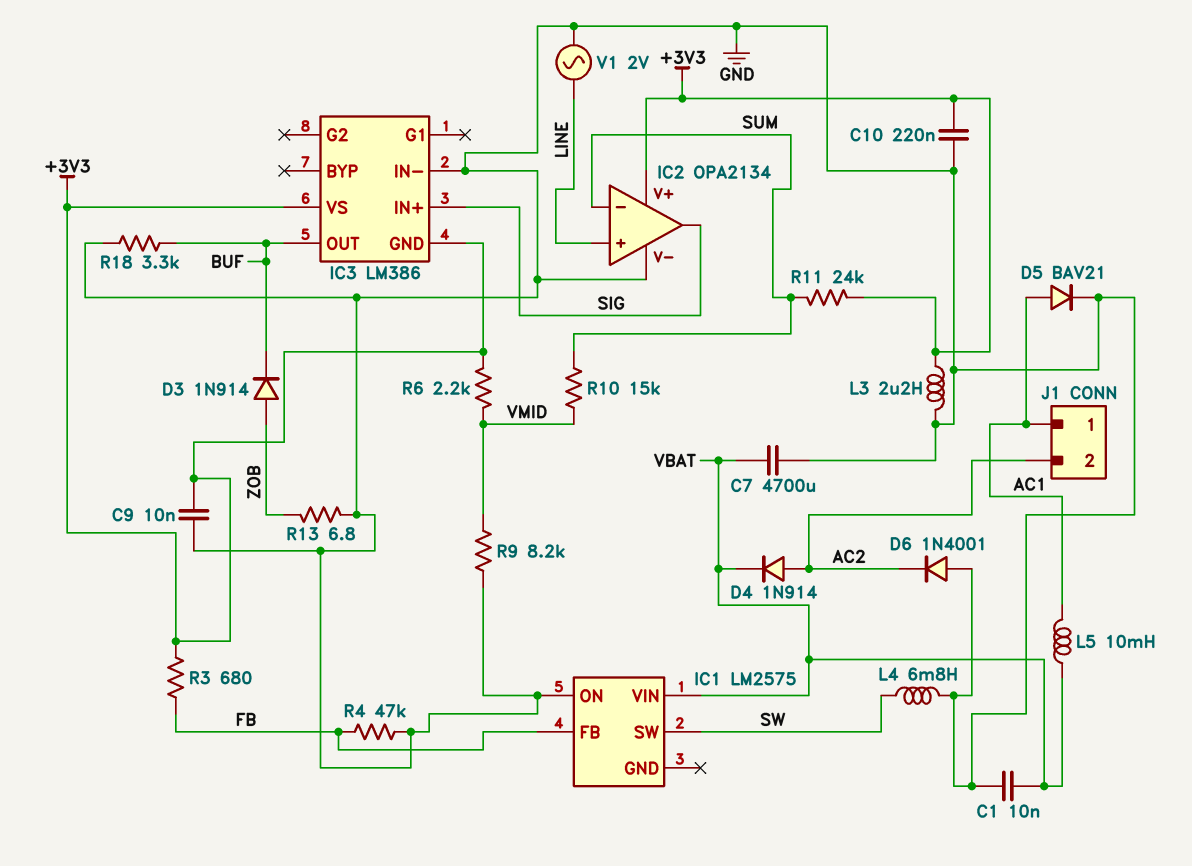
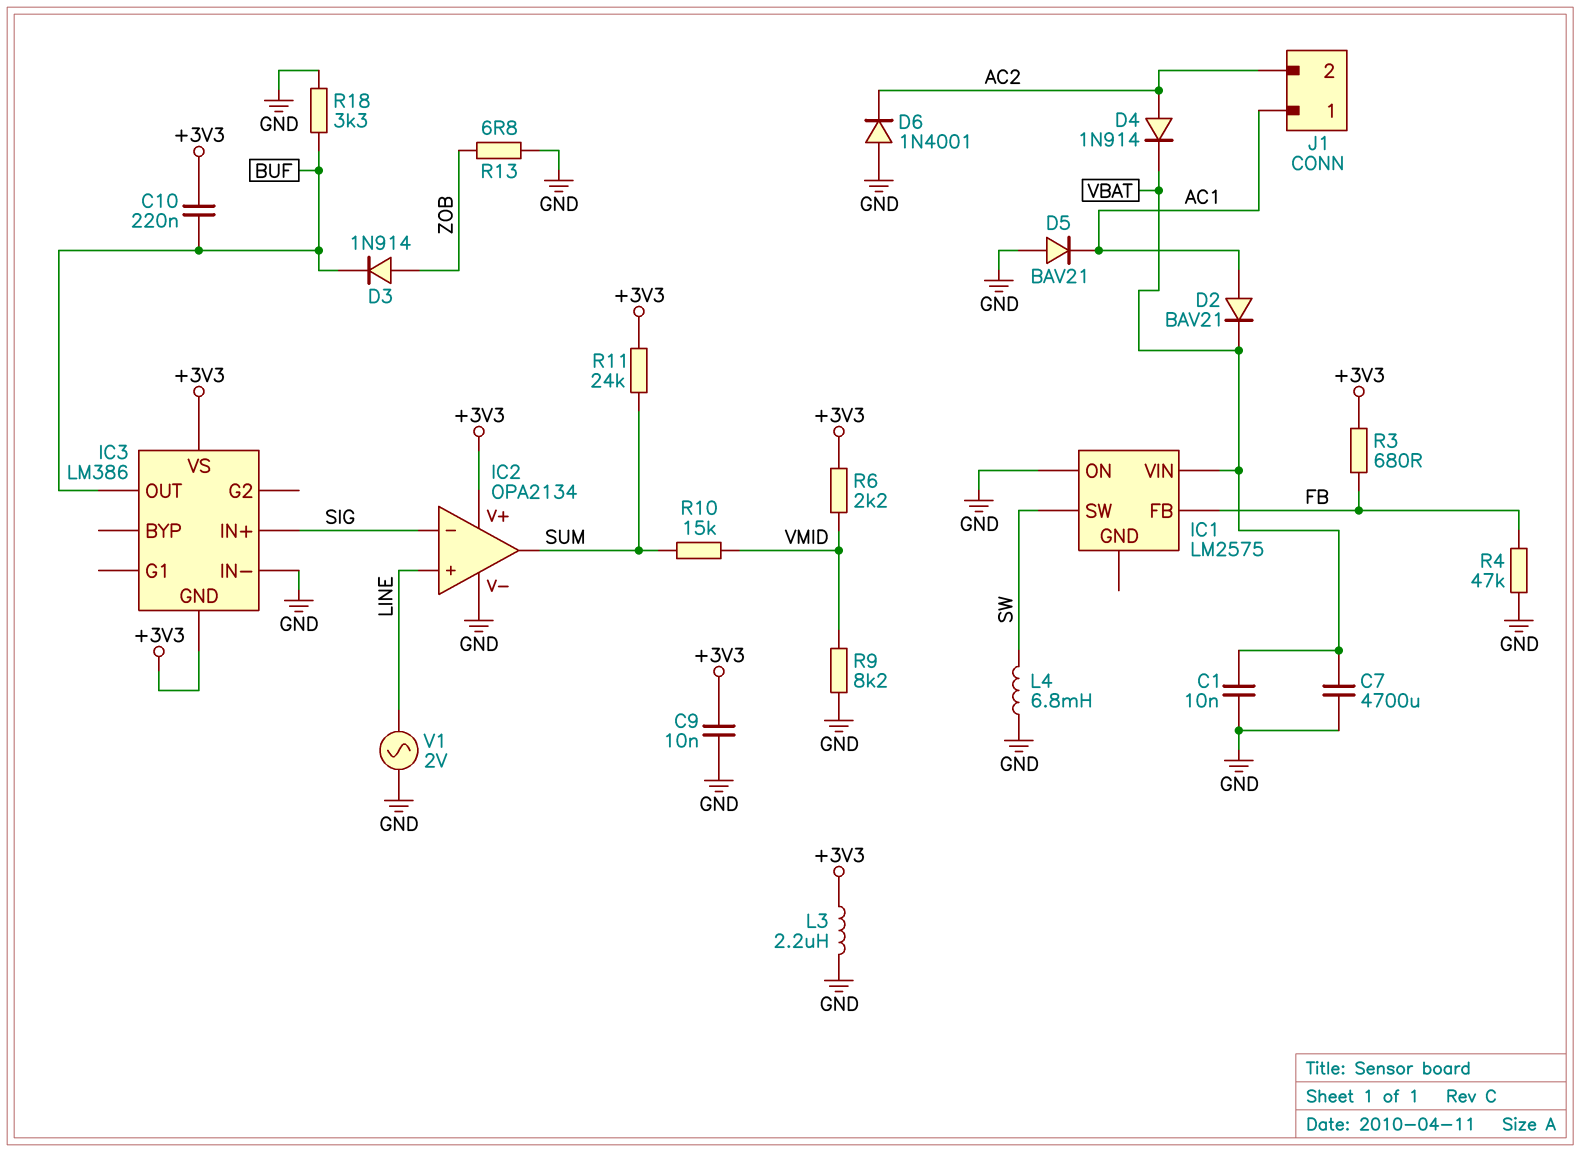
C10: 220nF (+3V3, GND) -> 220nF (+3V3, BUF)
D2: none -> diode BAV21 (A AC1, K VBAT)
D5: diode BAV21 (A AC1, K GND) -> diode BAV21 (A GND, K AC1)
IC2 pin in-: SUM -> SIG
IC2 pin out: SIG -> SUM
L5: 10mH (AC1, VBAT) -> none

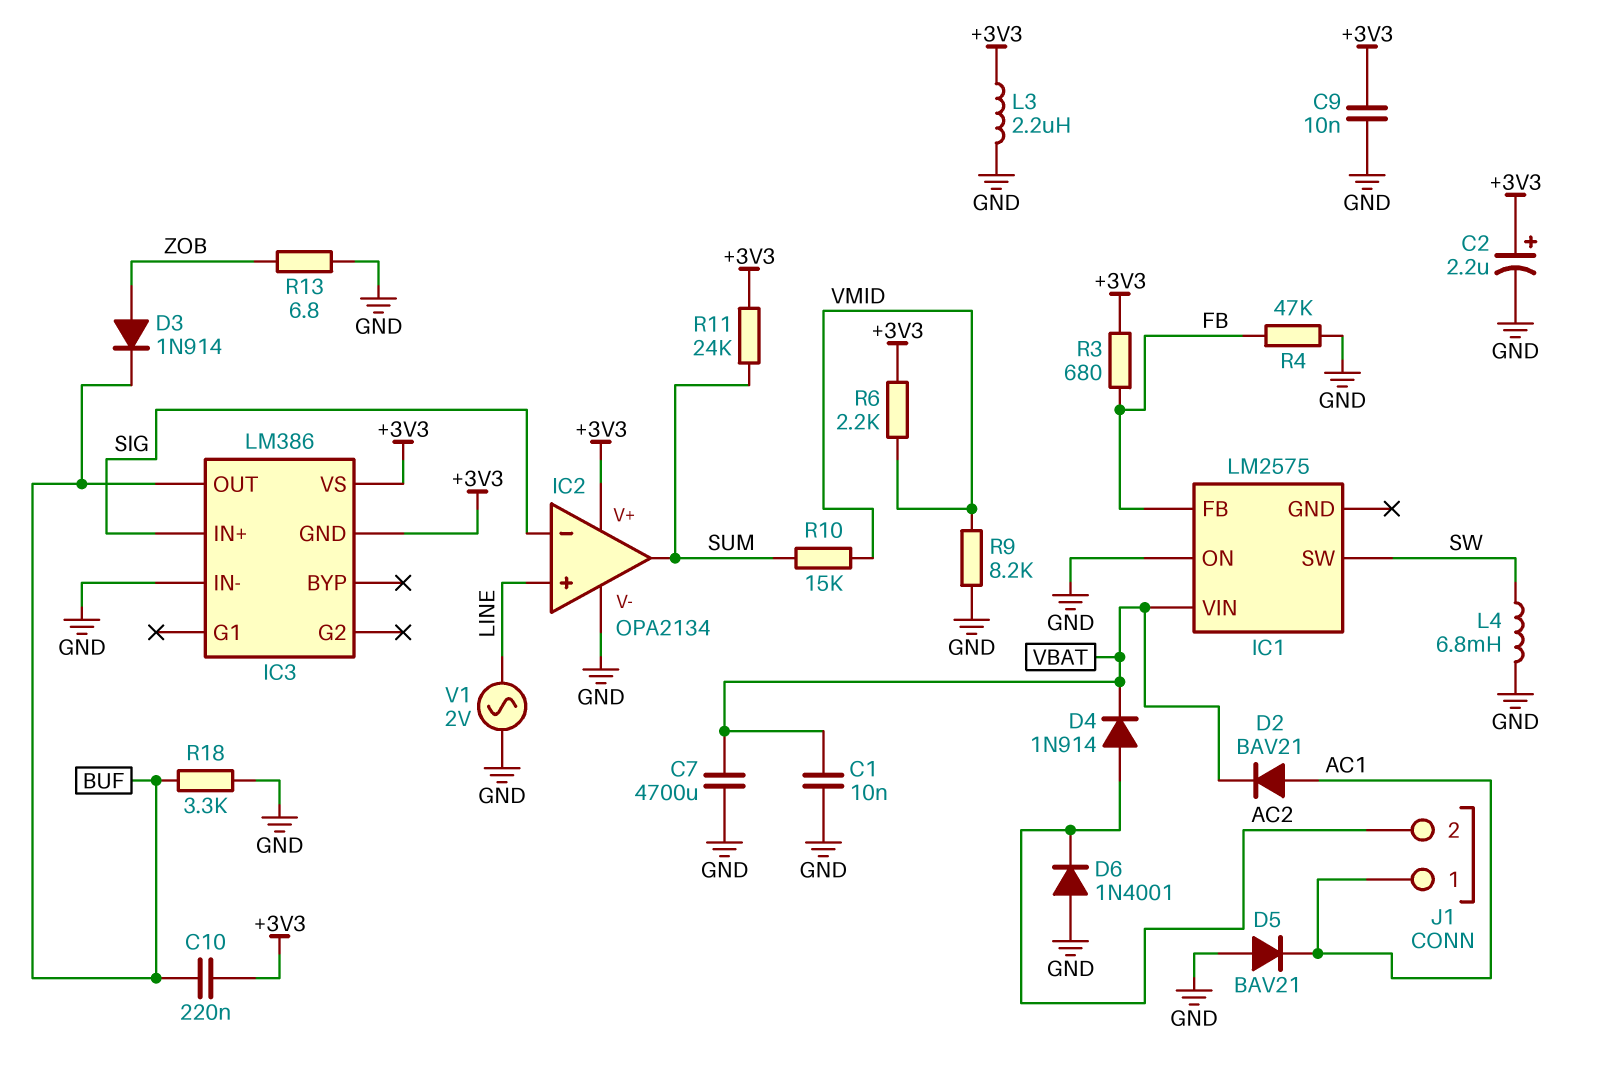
C2: none -> 2.2uF (plus +3V3, minus GND)

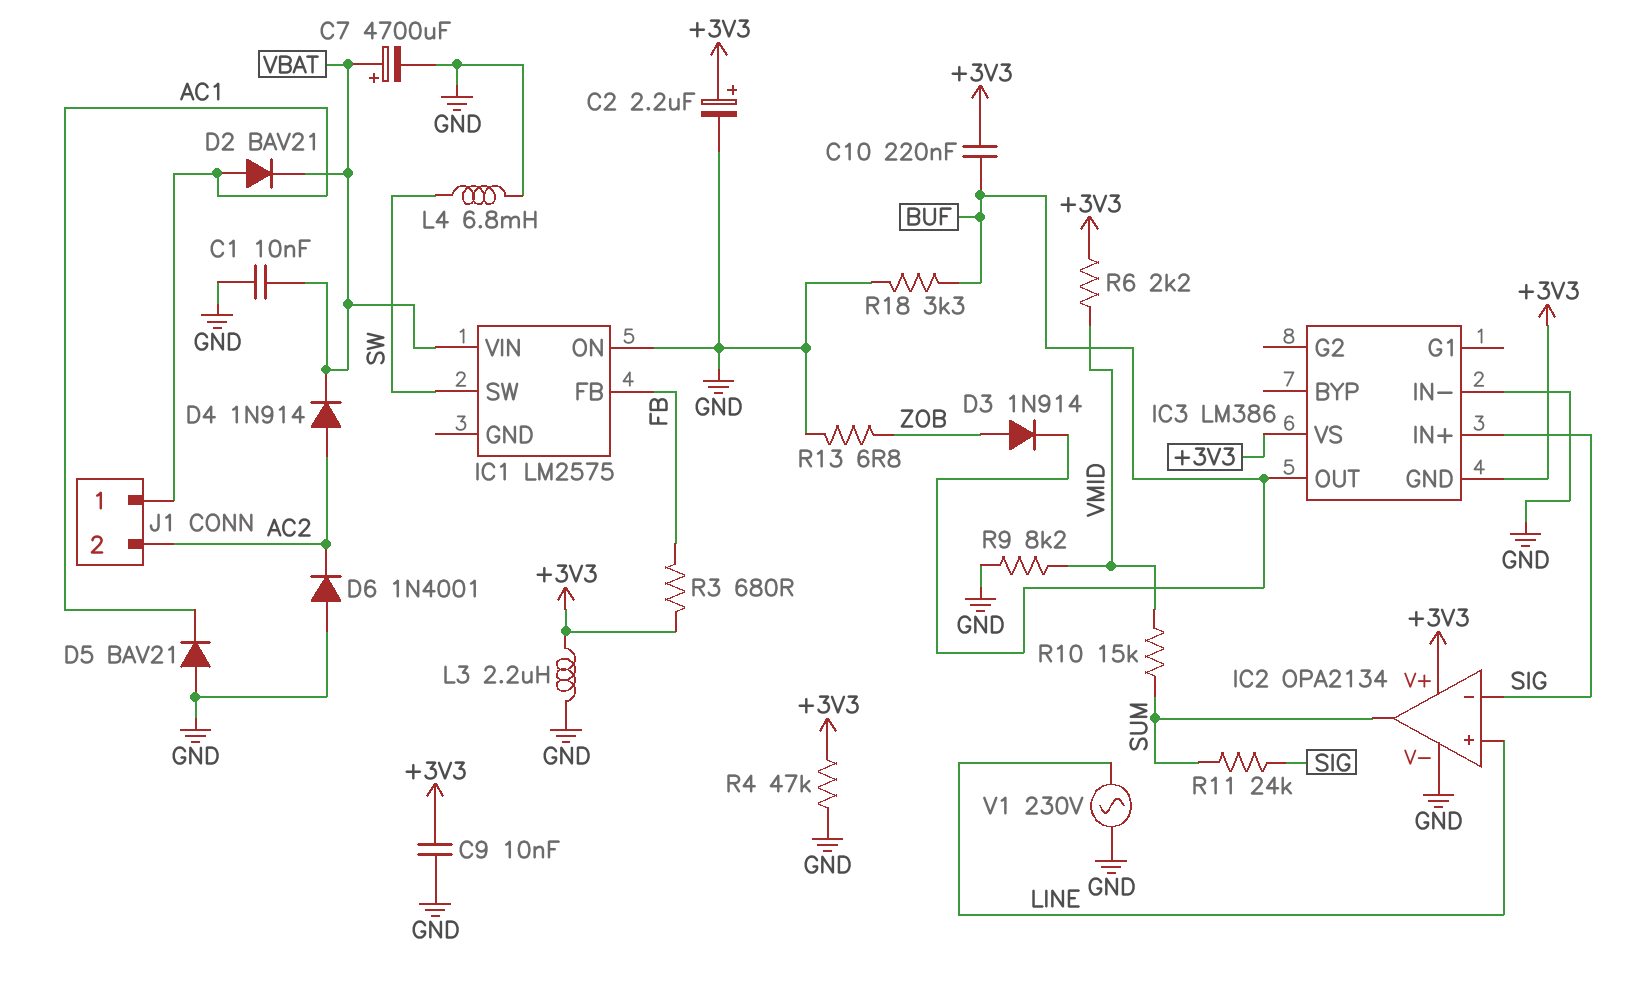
C7: 4700uF (GND, VBAT) -> 4700uF (plus VBAT, minus GND)
R4: 47k (FB, GND) -> 47k (+3V3, GND)
R11: 24k (+3V3, SUM) -> 24k (SIG, SUM)
V1: AC 2V (GND, LINE) -> AC 230V (GND, LINE)

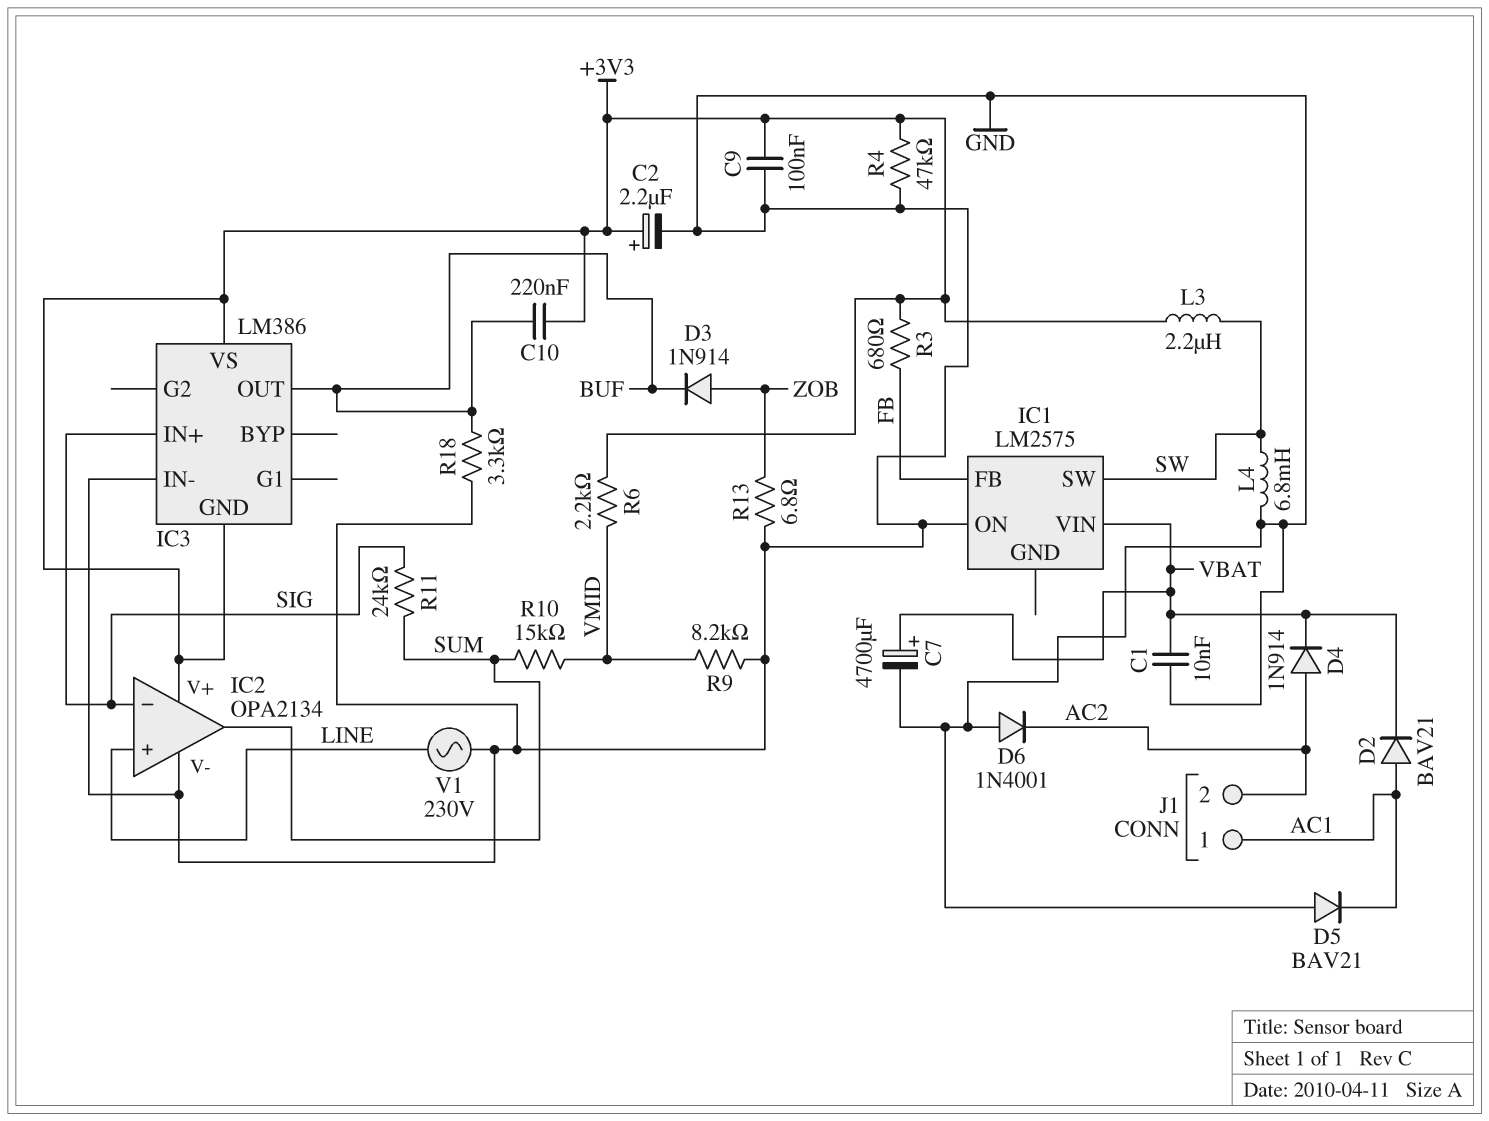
C9: 10nF (+3V3, GND) -> 100nF (+3V3, GND)
L3: 2.2uH (+3V3, GND) -> 2.2uH (+3V3, SW)

